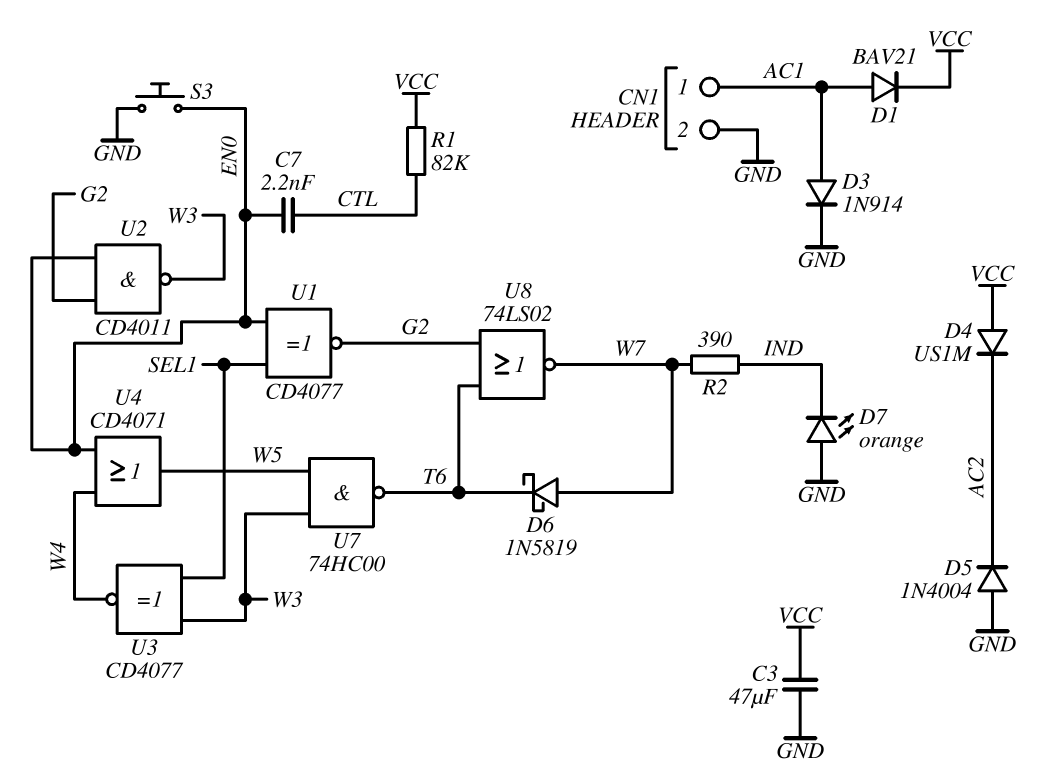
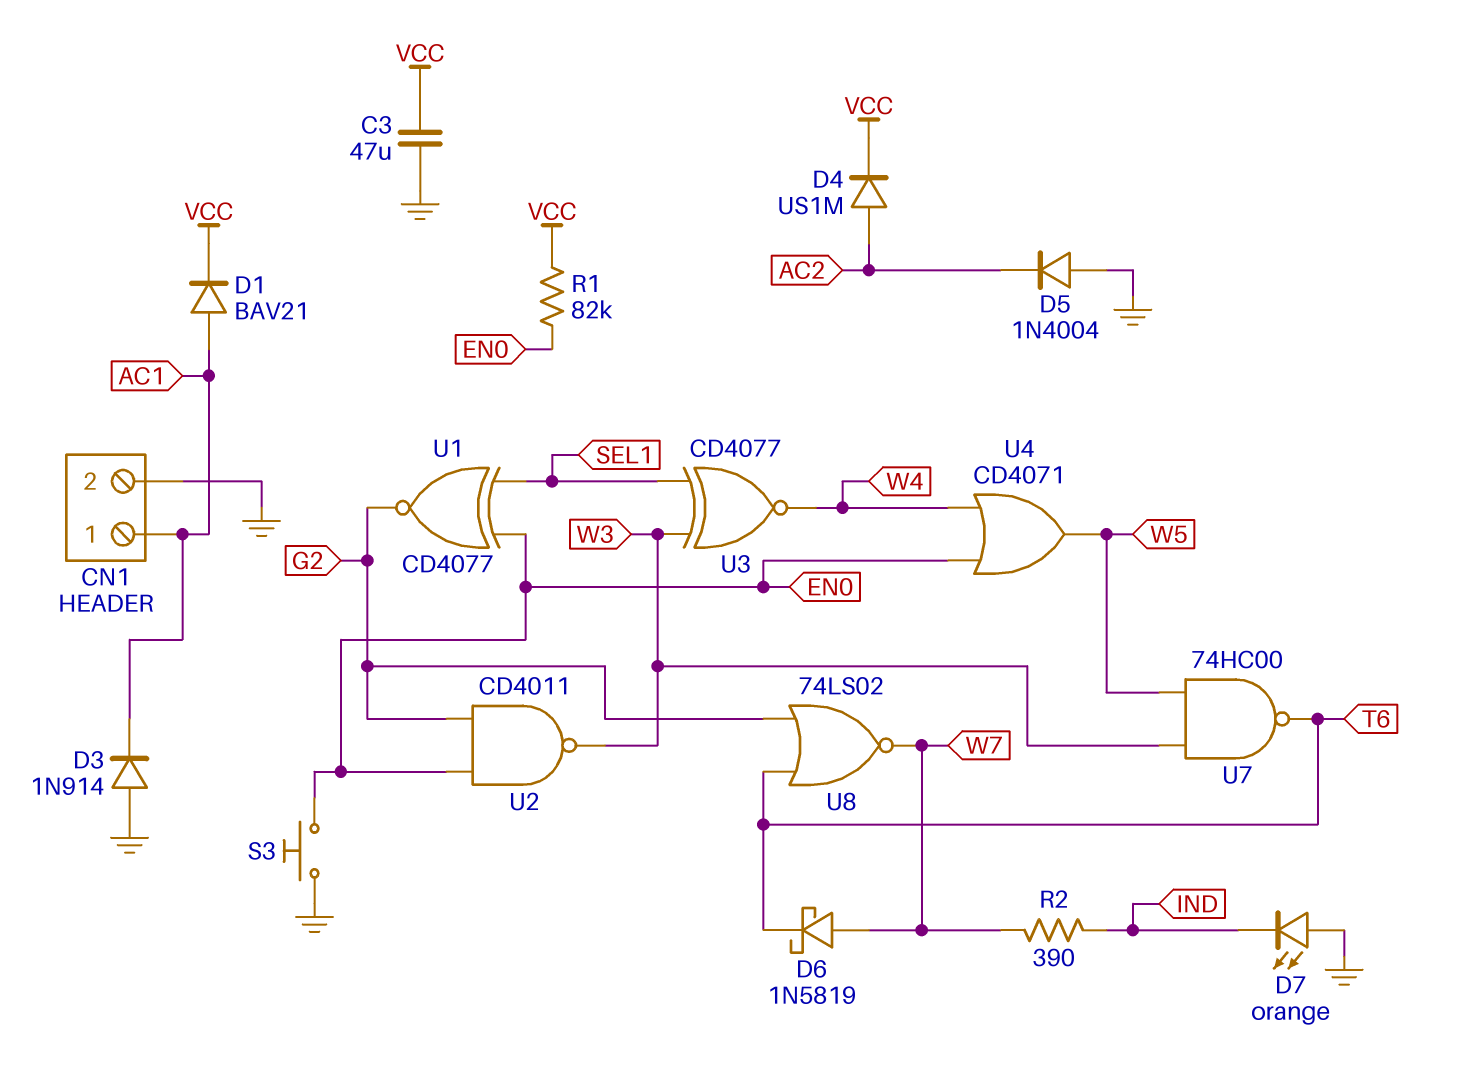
C7: 2.2nF (CTL, EN0) -> none
D3: diode 1N914 (A AC1, K GND) -> diode 1N914 (A GND, K AC1)
D4: diode US1M (A VCC, K AC2) -> diode US1M (A AC2, K VCC)
R1: 82k (CTL, VCC) -> 82k (EN0, VCC)

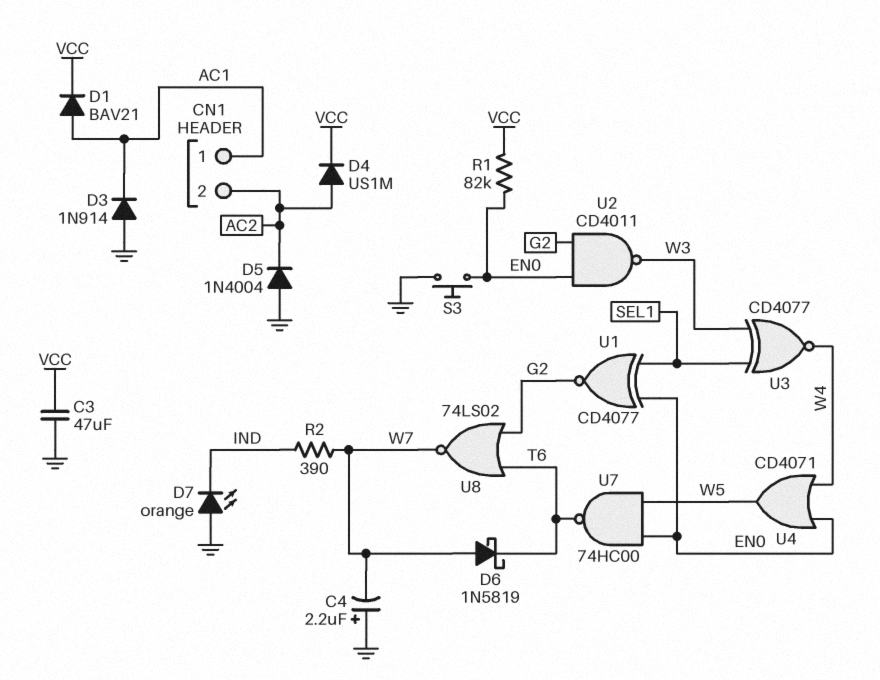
C4: none -> 2.2uF (plus GND, minus W7)
CN1 pin 2: GND -> AC2
U7: NAND 74HC00 (in W3, in W5, out T6) -> NAND 74HC00 (in EN0, in W5, out T6)

